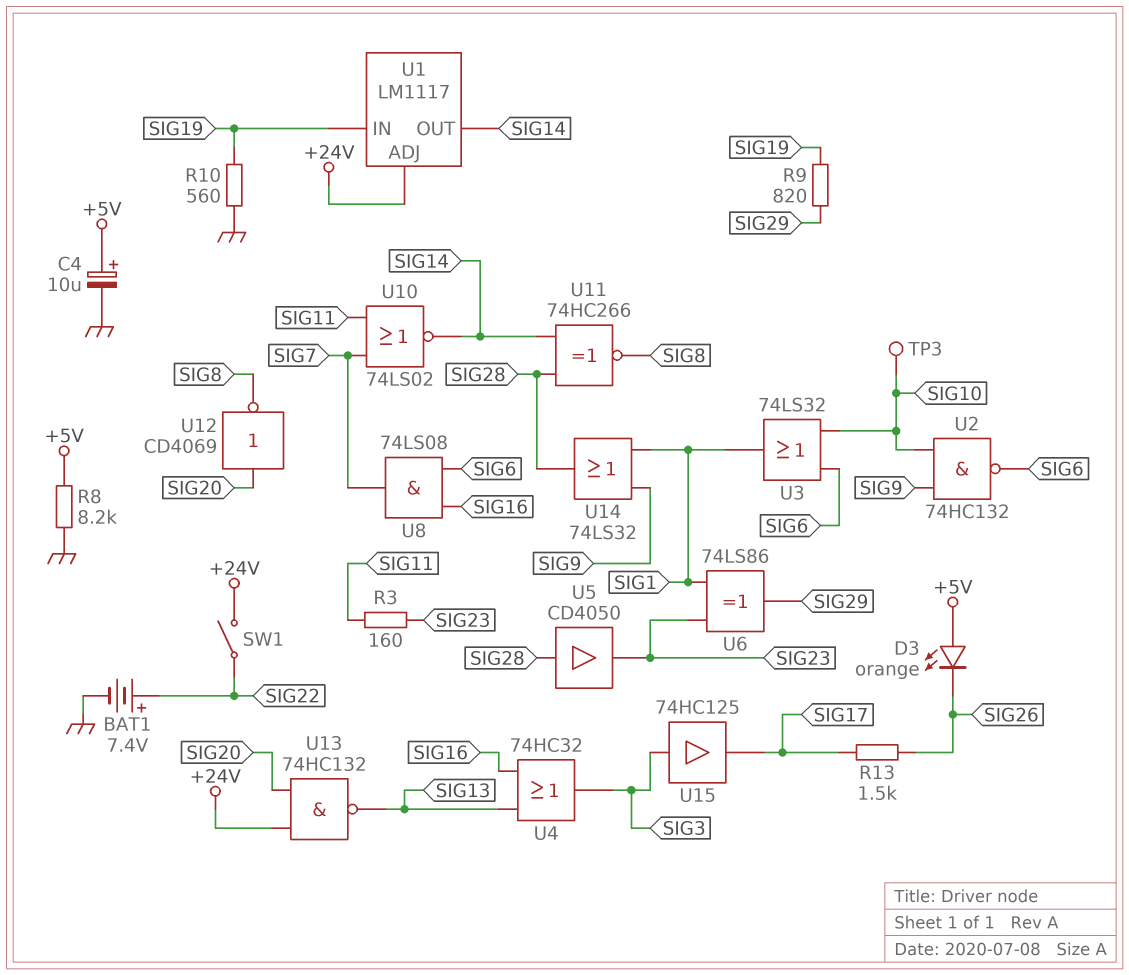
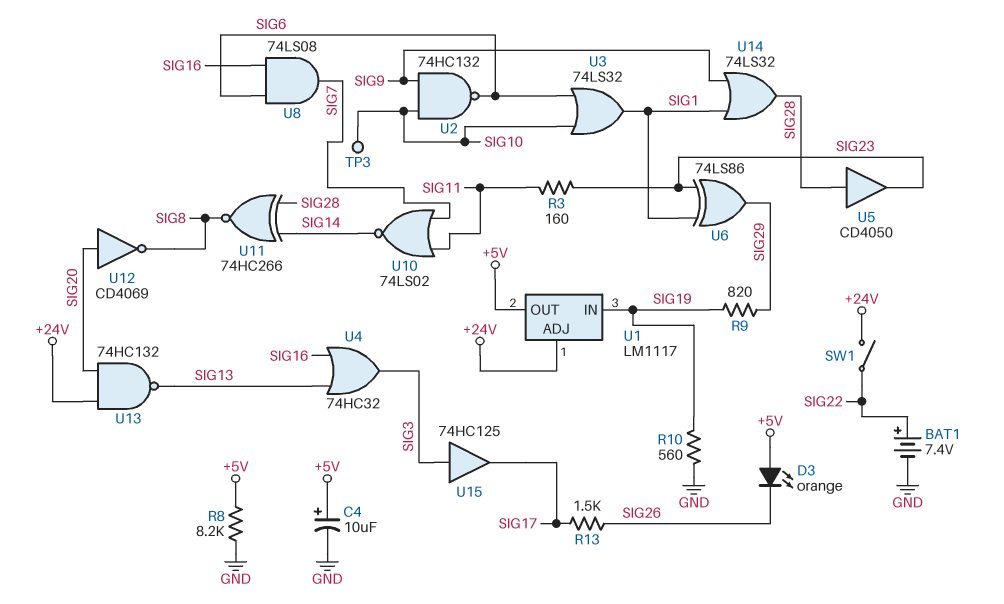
U1 pin OUT: SIG14 -> +5V

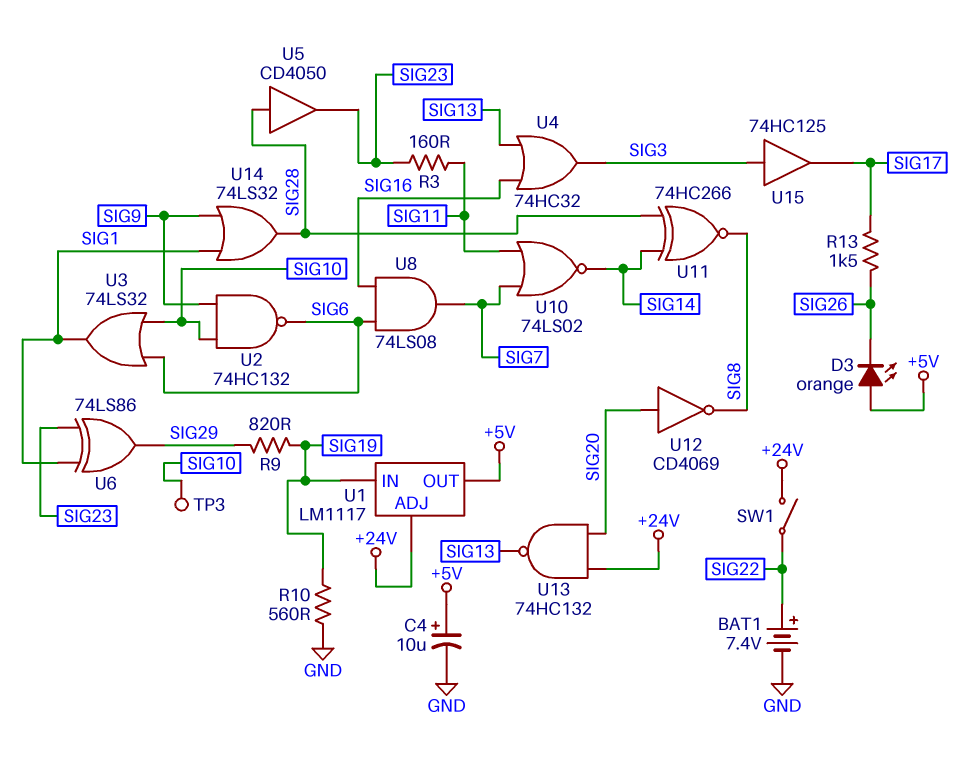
R8: 8.2k (+5V, GND) -> none

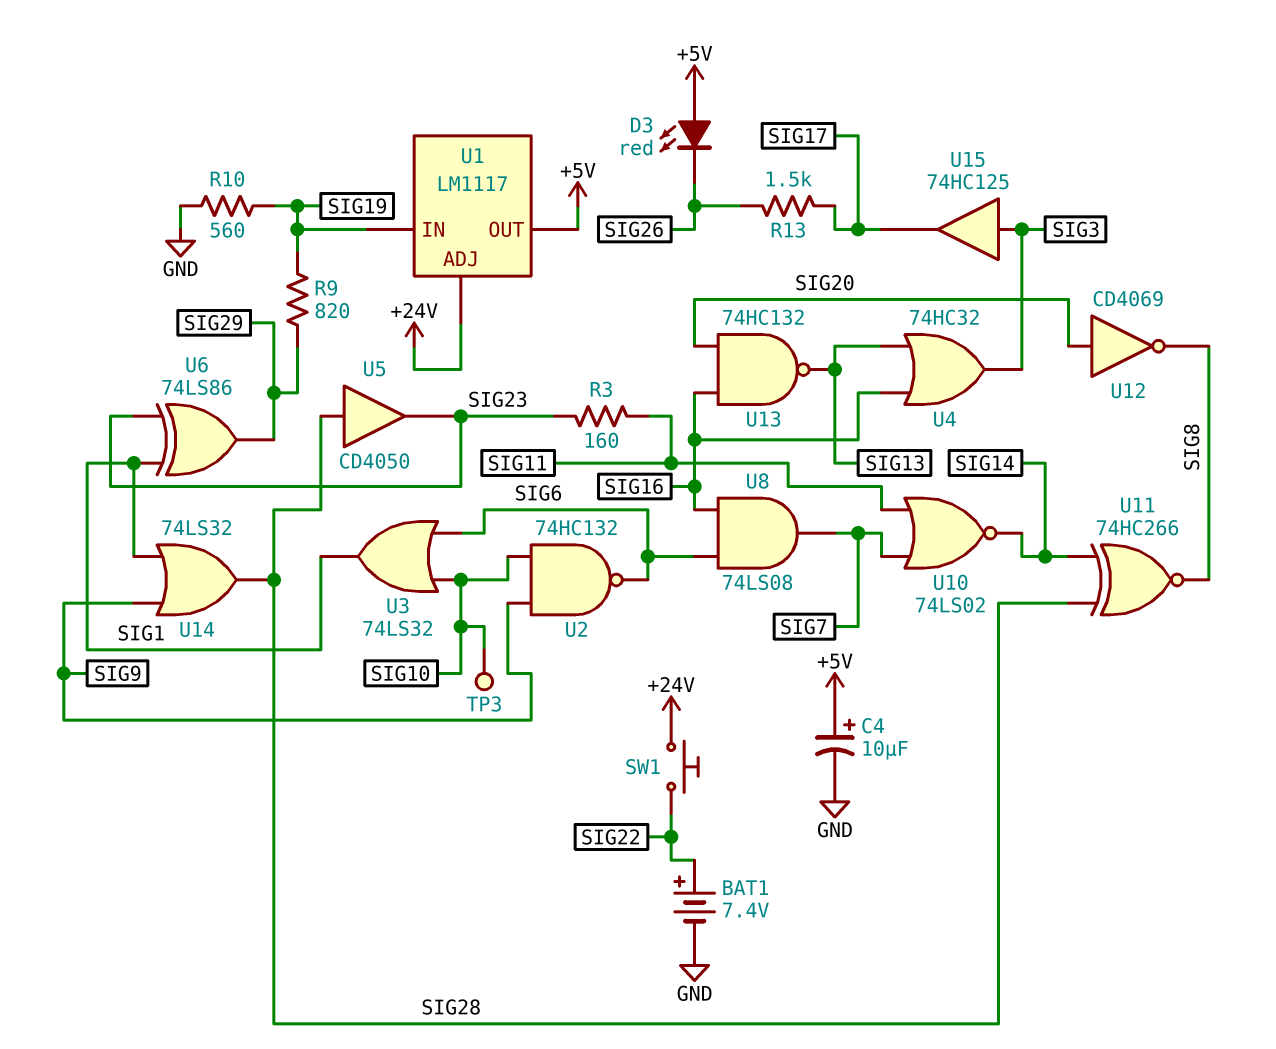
D3: LED orange (A +5V, K SIG26) -> LED red (A +5V, K SIG26)
SW1: switch (+24V, SIG22) -> button (+24V, SIG22)
U13: NAND 74HC132 (in +24V, in SIG20, out SIG13) -> NAND 74HC132 (in SIG16, in SIG20, out SIG13)

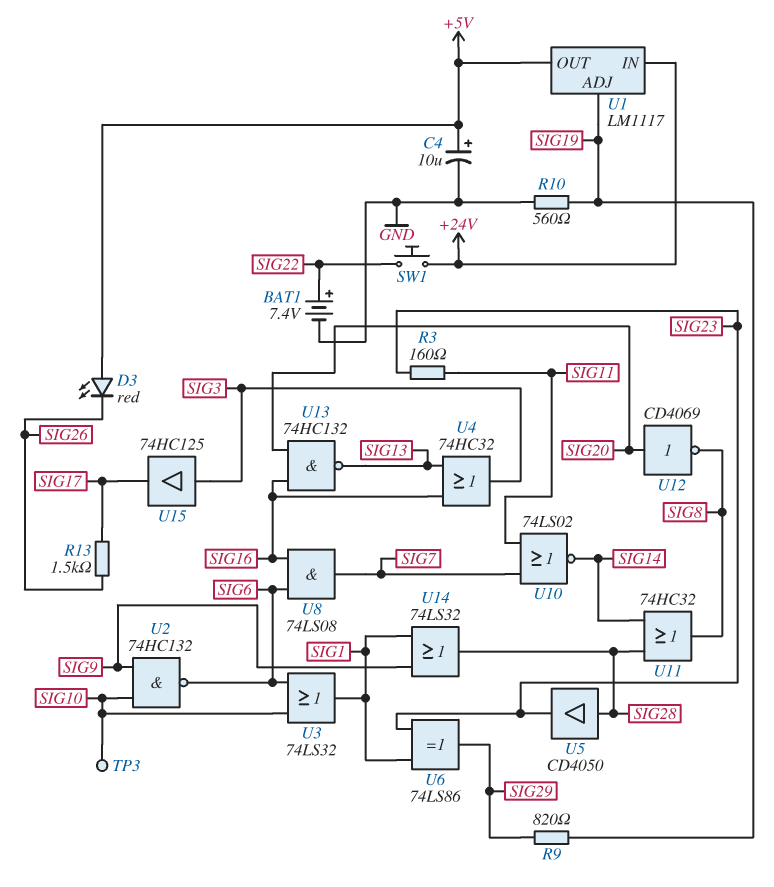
U1 pin ADJ: +24V -> SIG19
U1 pin IN: SIG19 -> +24V
U11: XNOR 74HC266 (in SIG14, in SIG28, out SIG8) -> OR 74HC32 (in SIG14, in SIG28, out SIG8)

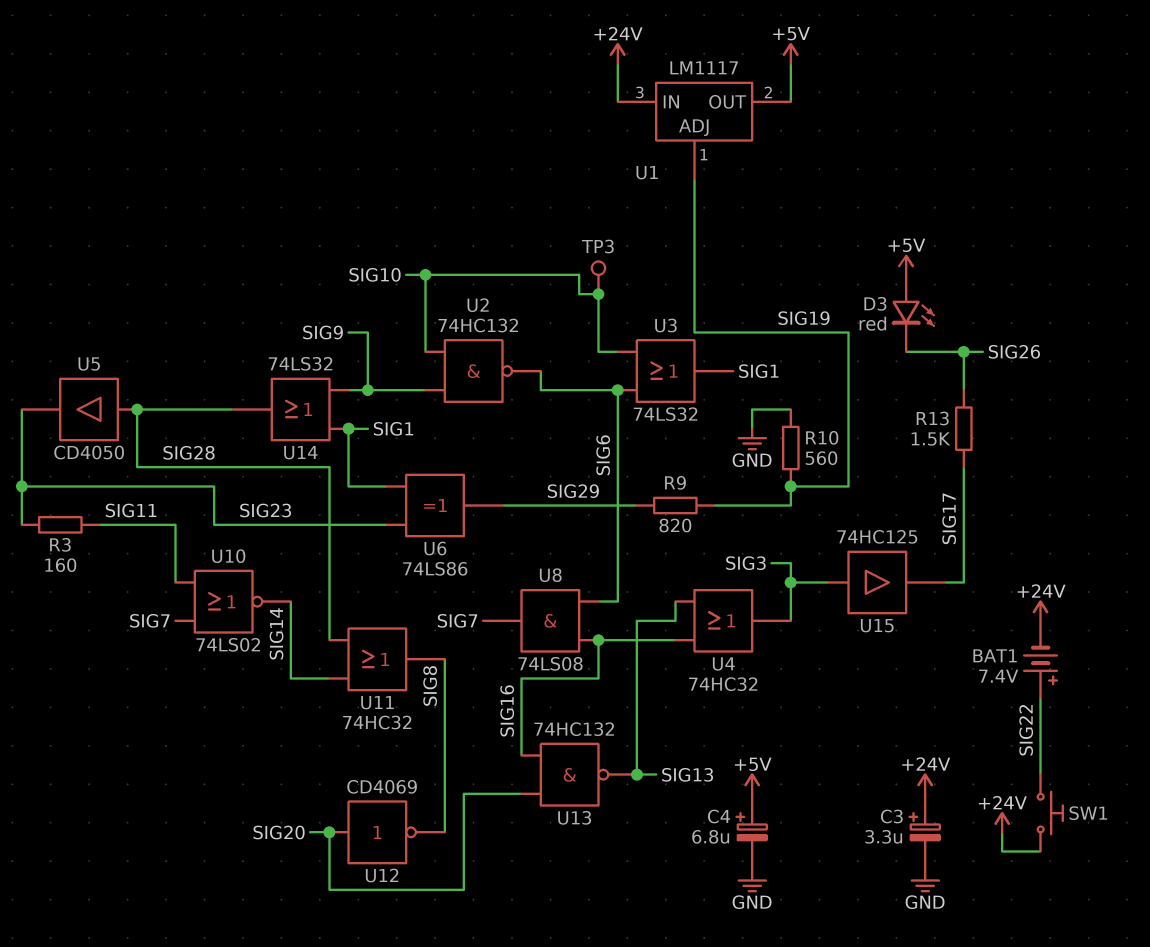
BAT1: 7.4V (plus SIG22, minus GND) -> 7.4V (plus SIG22, minus +24V)
C3: none -> 3.3uF (plus +24V, minus GND)
C4: 10uF (plus +5V, minus GND) -> 6.8uF (plus +5V, minus GND)

